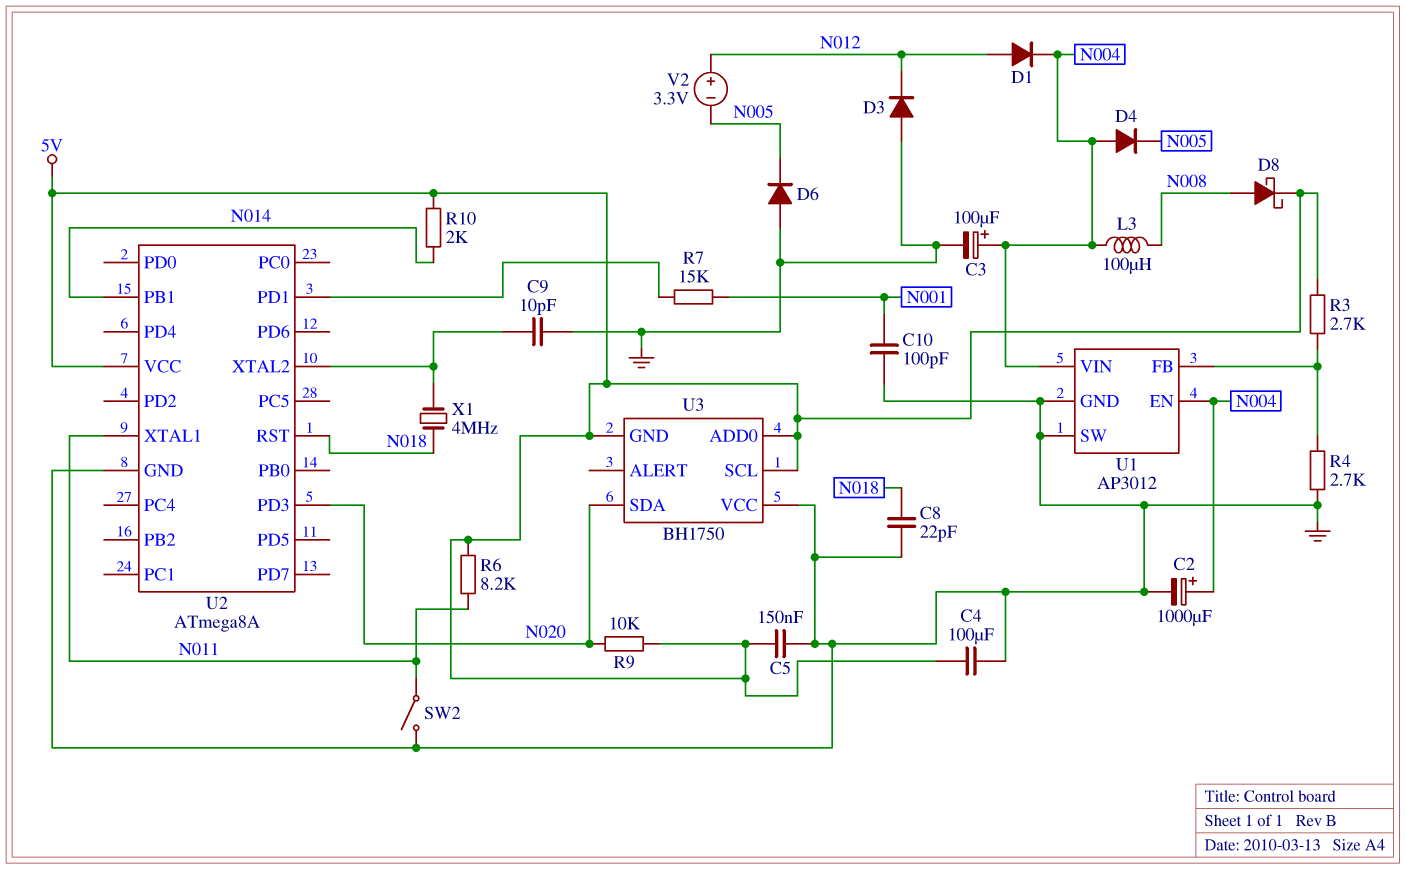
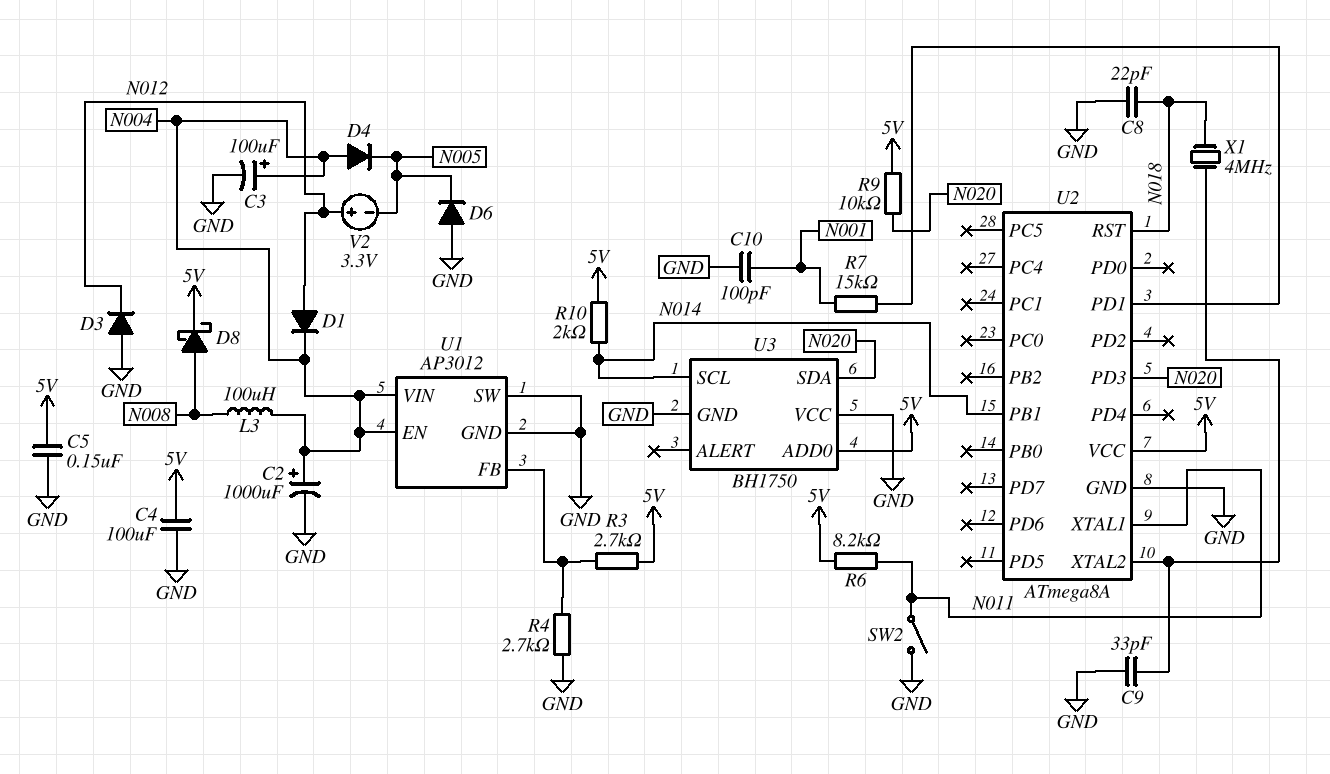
C9: 10pF (GND, U2/XTAL2) -> 33pF (GND, U2/XTAL2)
U3 pin GND: 5V -> GND
U3 pin SCL: 5V -> N014

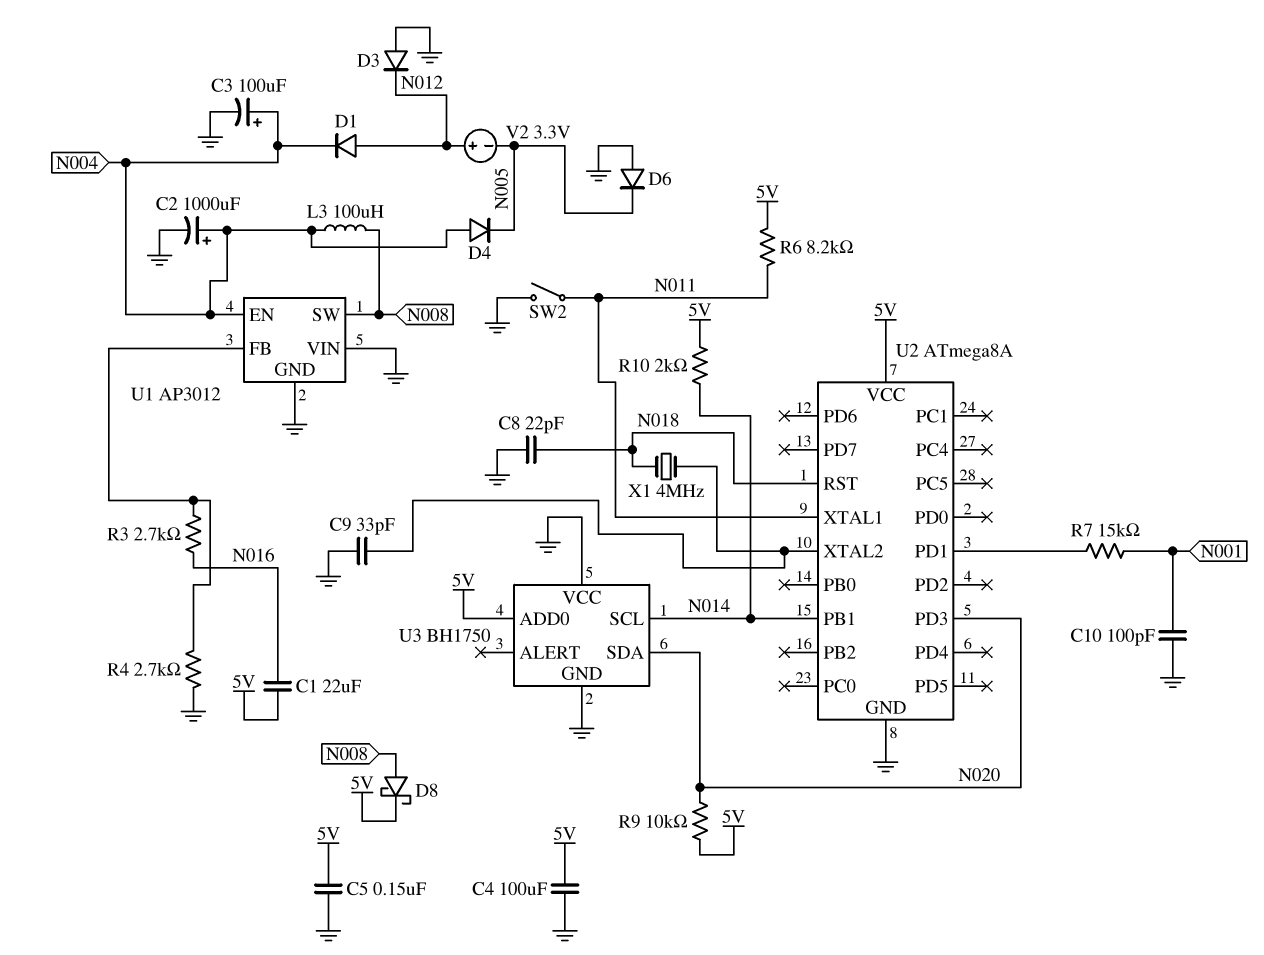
C1: none -> 22uF (5V, N016)
R3: 2.7k (5V, U1/FB) -> 2.7k (N016, U1/FB)
U1 pin SW: GND -> N008
U1 pin VIN: N004 -> GND

